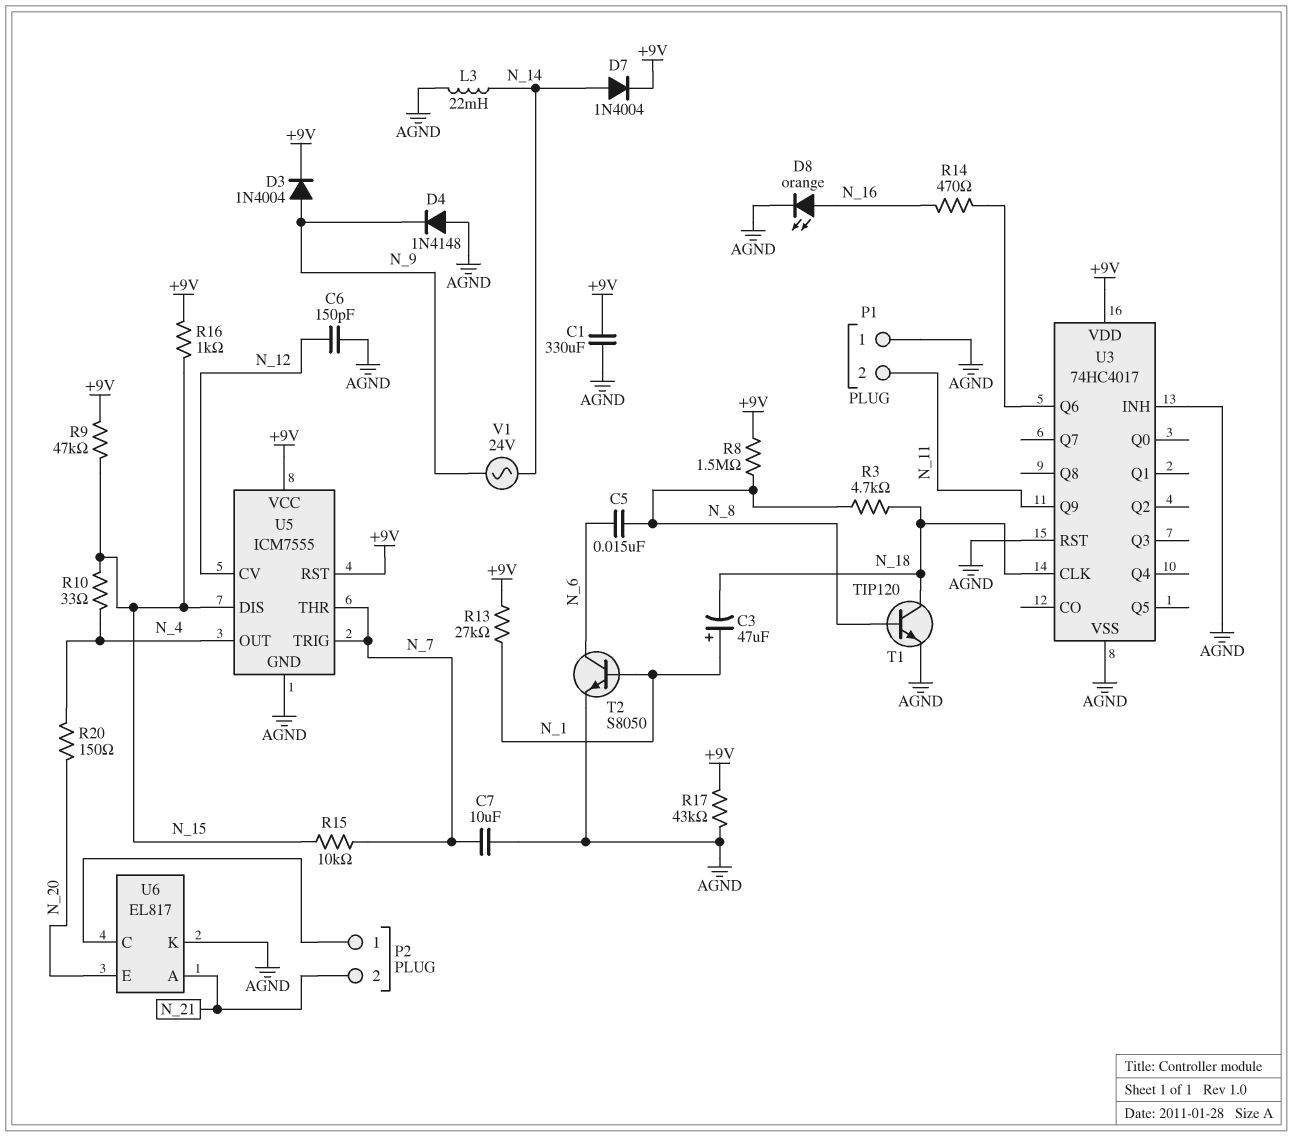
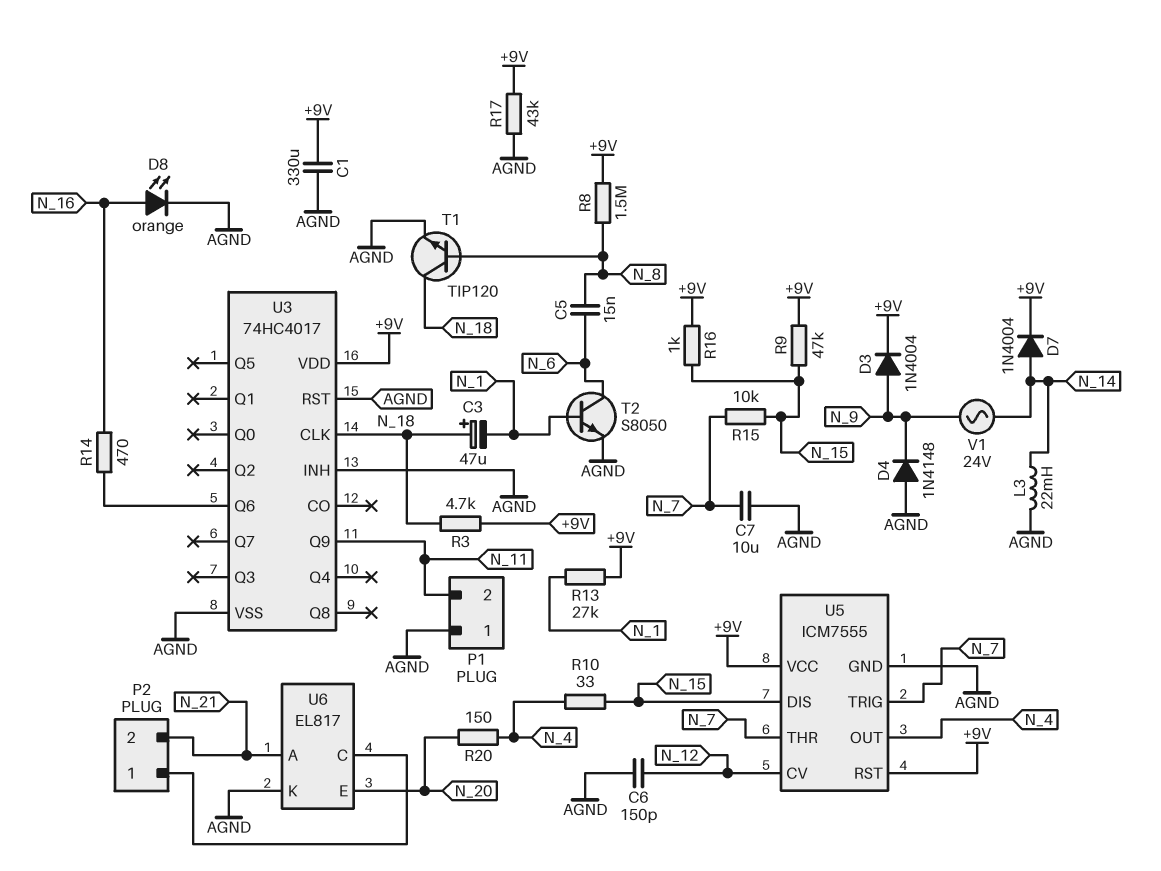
C3: 47uF (plus N_1, minus N_18) -> 47uF (plus N_18, minus N_1)
R3: 4.7k (N_8, N_18) -> 4.7k (+9V, N_18)

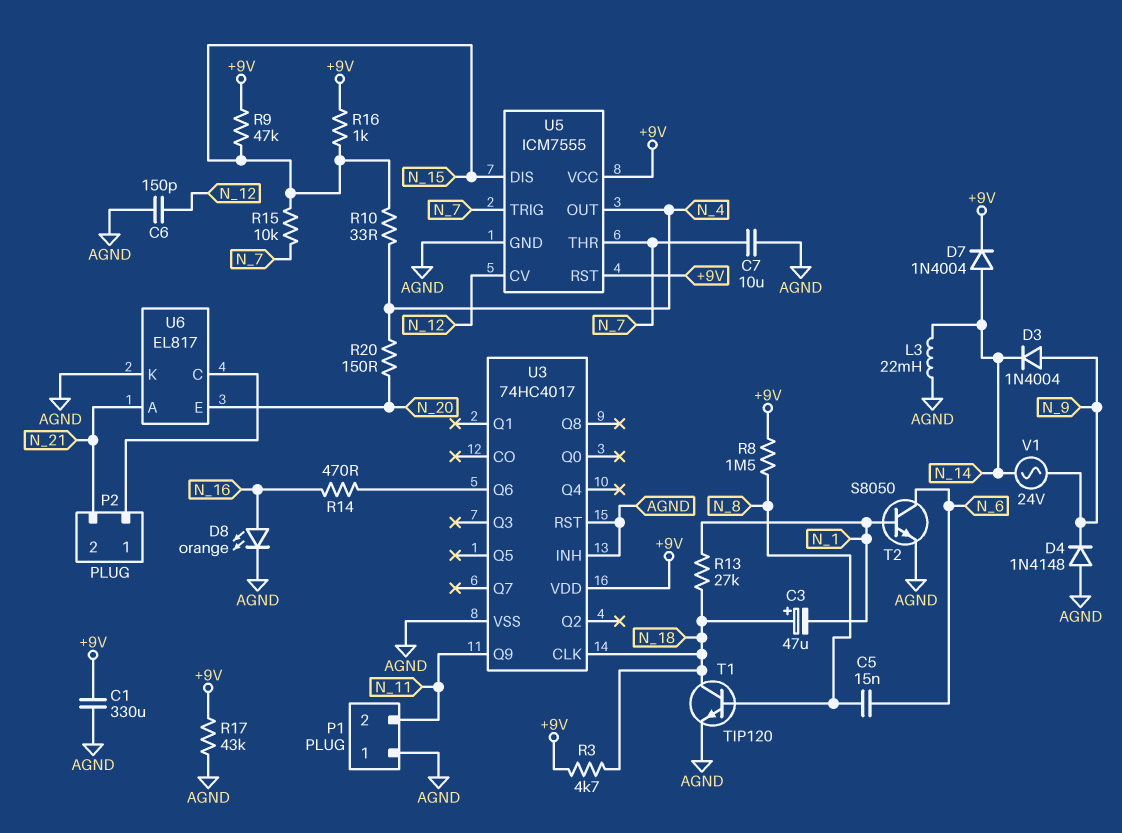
D3: diode 1N4004 (A N_9, K +9V) -> diode 1N4004 (A N_9, K N_14)
R13: 27k (+9V, N_1) -> 27k (N_1, N_18)

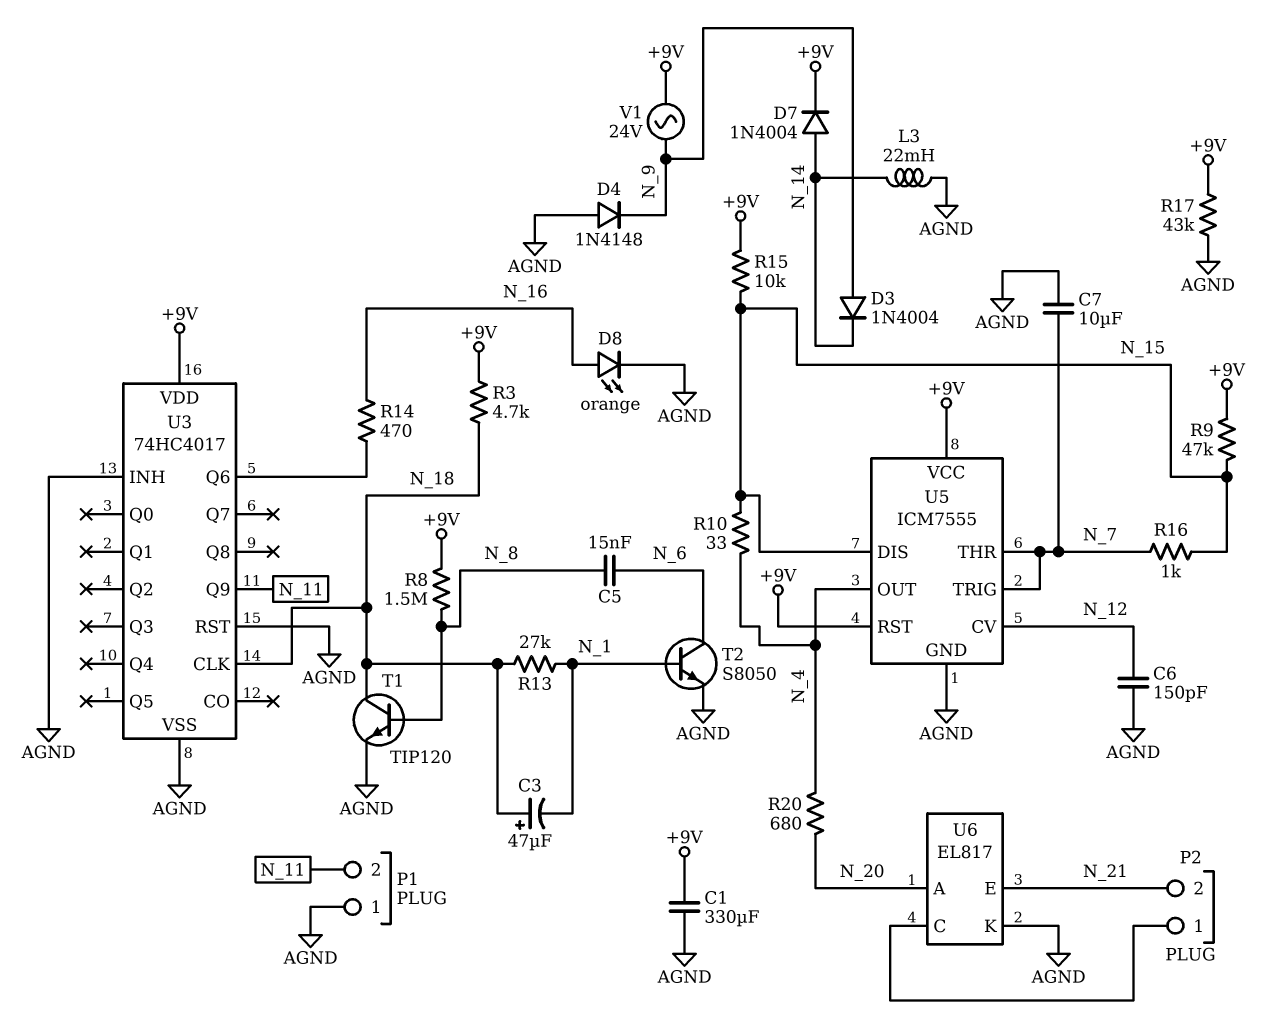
R15: 10k (N_7, N_15) -> 10k (+9V, N_15)
R16: 1k (+9V, N_15) -> 1k (N_7, N_15)
R20: 150 (N_4, N_20) -> 680 (N_4, N_20)
U6 pin A: N_21 -> N_20
U6 pin E: N_20 -> N_21
V1: AC 24V (N_9, N_14) -> AC 24V (+9V, N_9)

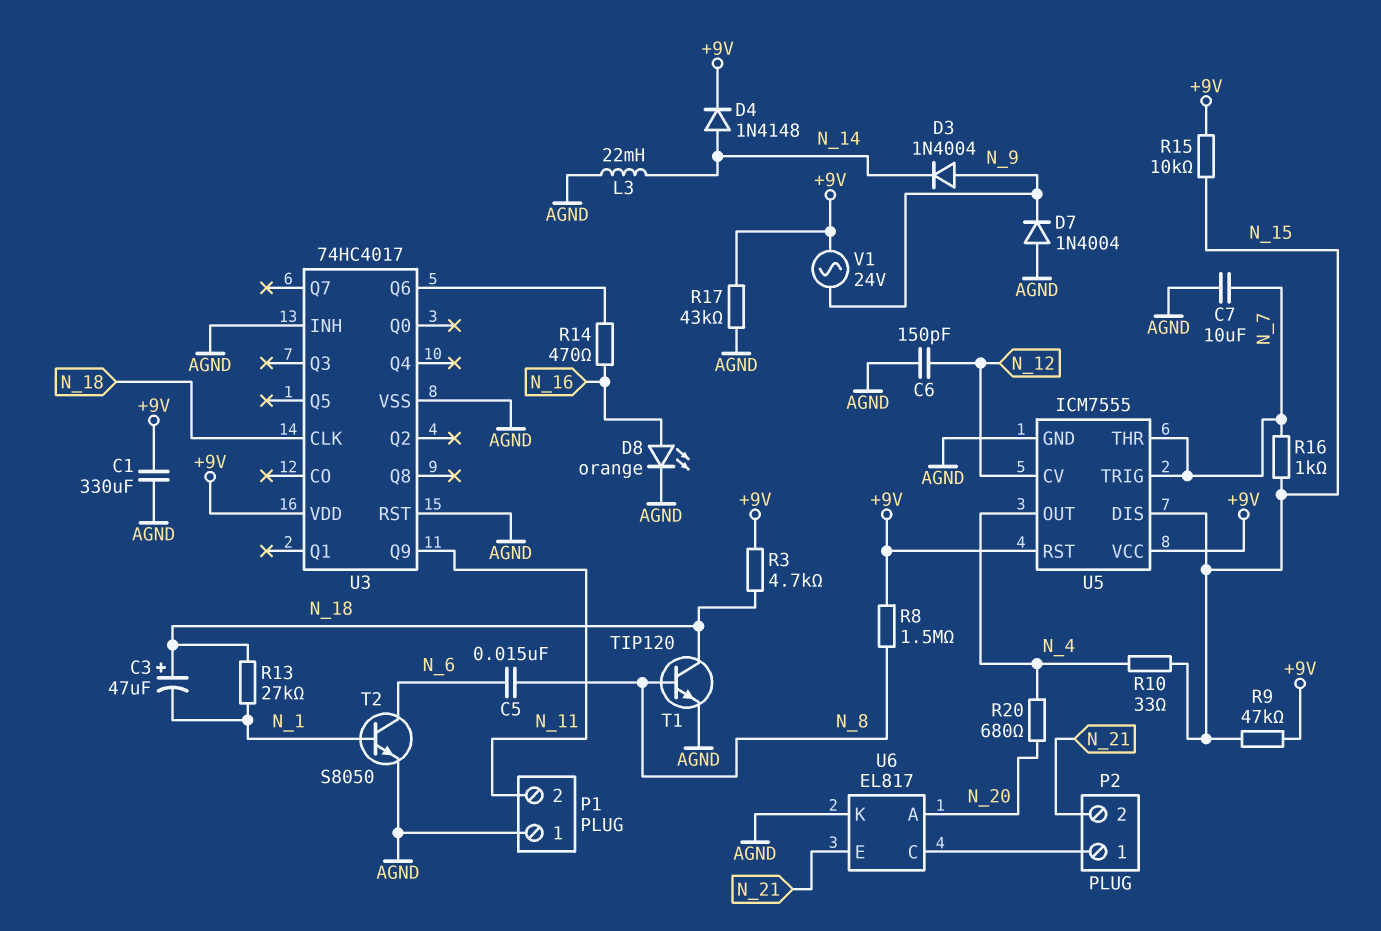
D4: diode 1N4148 (A AGND, K N_9) -> diode 1N4148 (A N_14, K +9V)
D7: diode 1N4004 (A N_14, K +9V) -> diode 1N4004 (A AGND, K N_9)

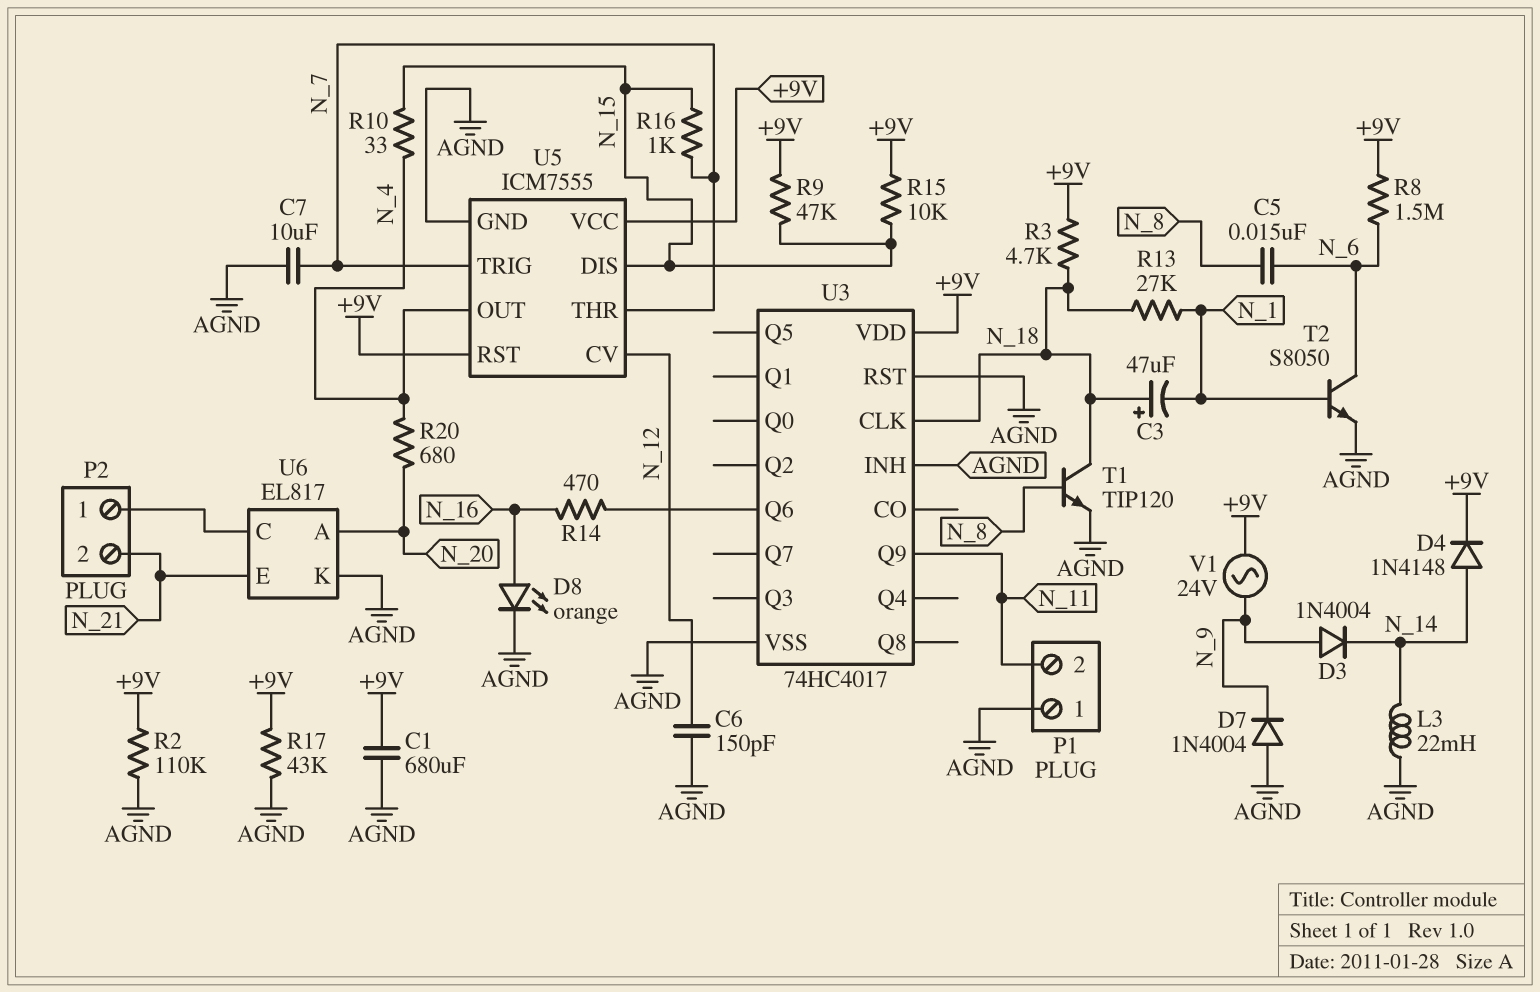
C1: 330uF (+9V, AGND) -> 680uF (+9V, AGND)
R2: none -> 110k (+9V, AGND)
R8: 1.5M (+9V, N_8) -> 1.5M (+9V, N_6)

